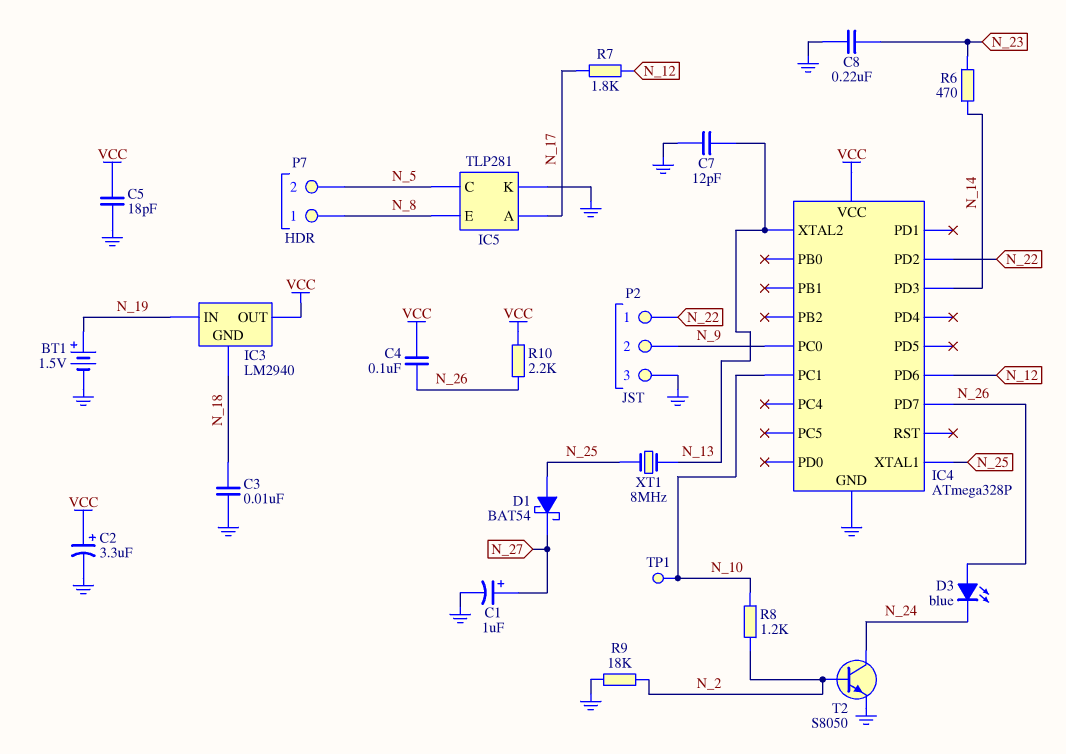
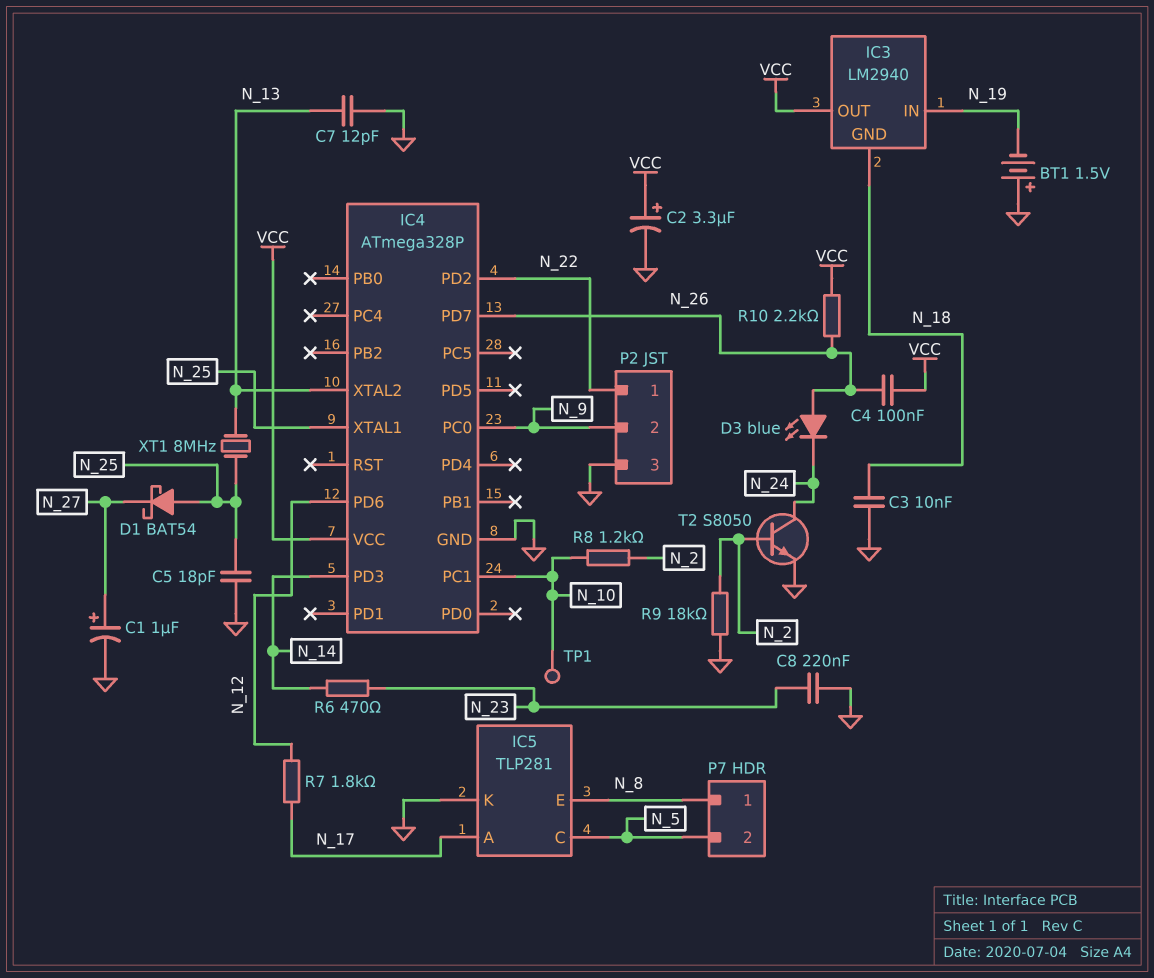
BT1: 1.5V (plus N_19, minus GND) -> 1.5V (plus GND, minus N_19)
C5: 18pF (GND, VCC) -> 18pF (GND, N_25)

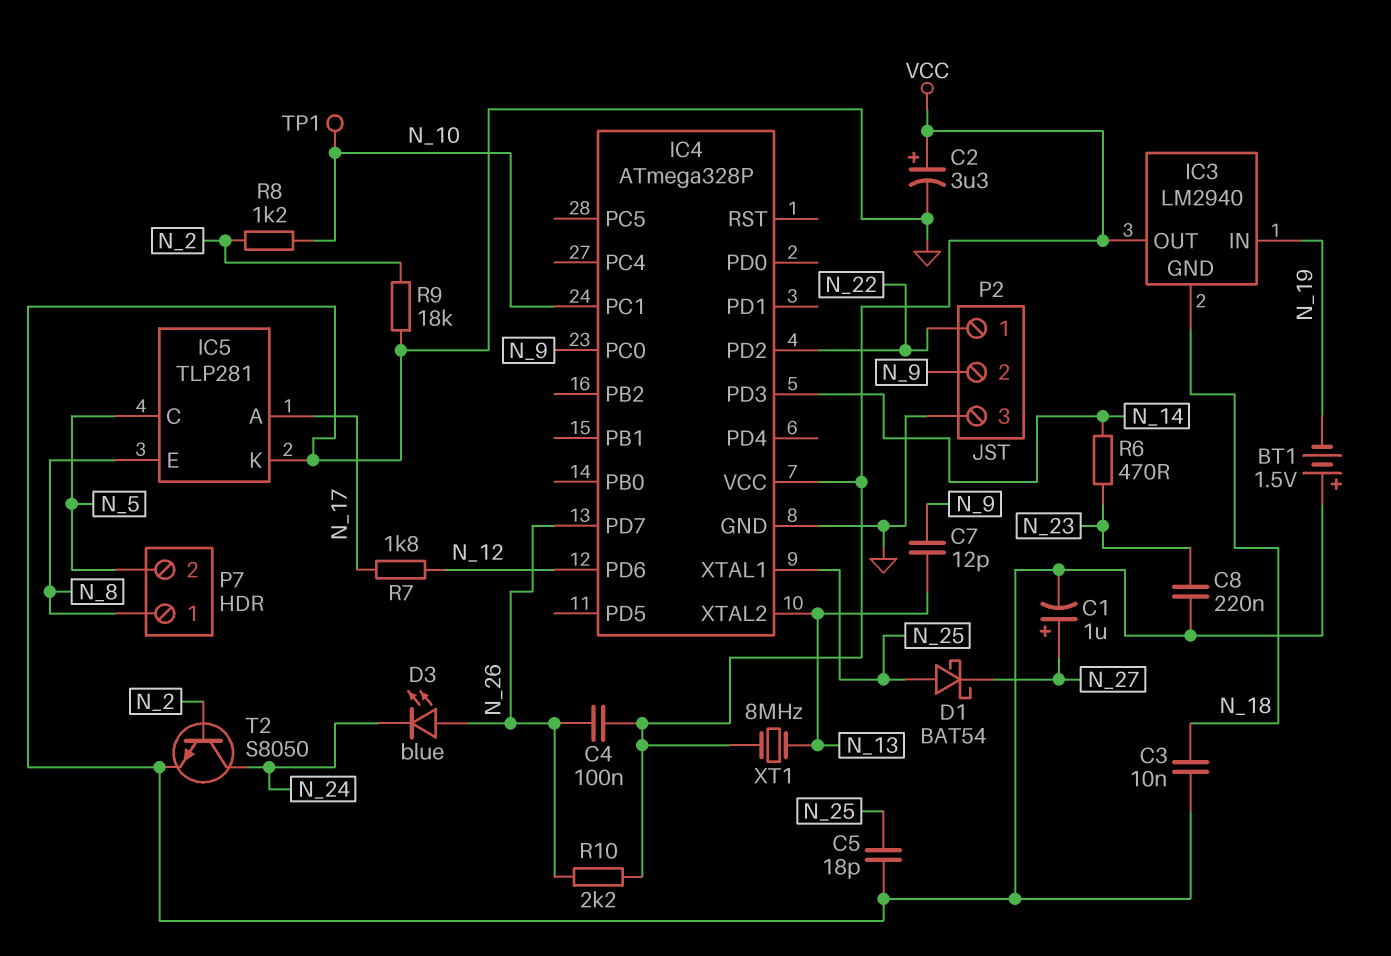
C7: 12pF (GND, N_13) -> 12pF (N_9, N_13)
XT1: 8MHz (N_13, N_25) -> 8MHz (N_13, VCC)

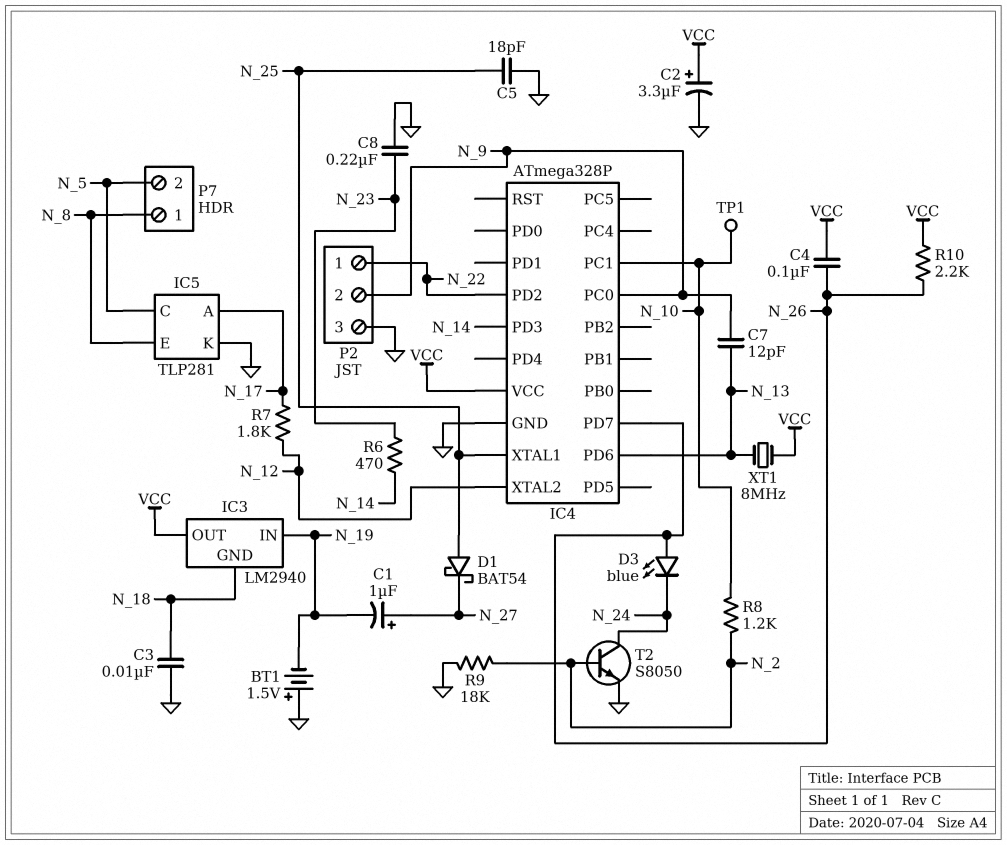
C1: 1uF (plus N_27, minus GND) -> 1uF (plus N_27, minus N_19)
IC4 pin PD6: N_12 -> N_13
IC4 pin XTAL2: N_13 -> N_12

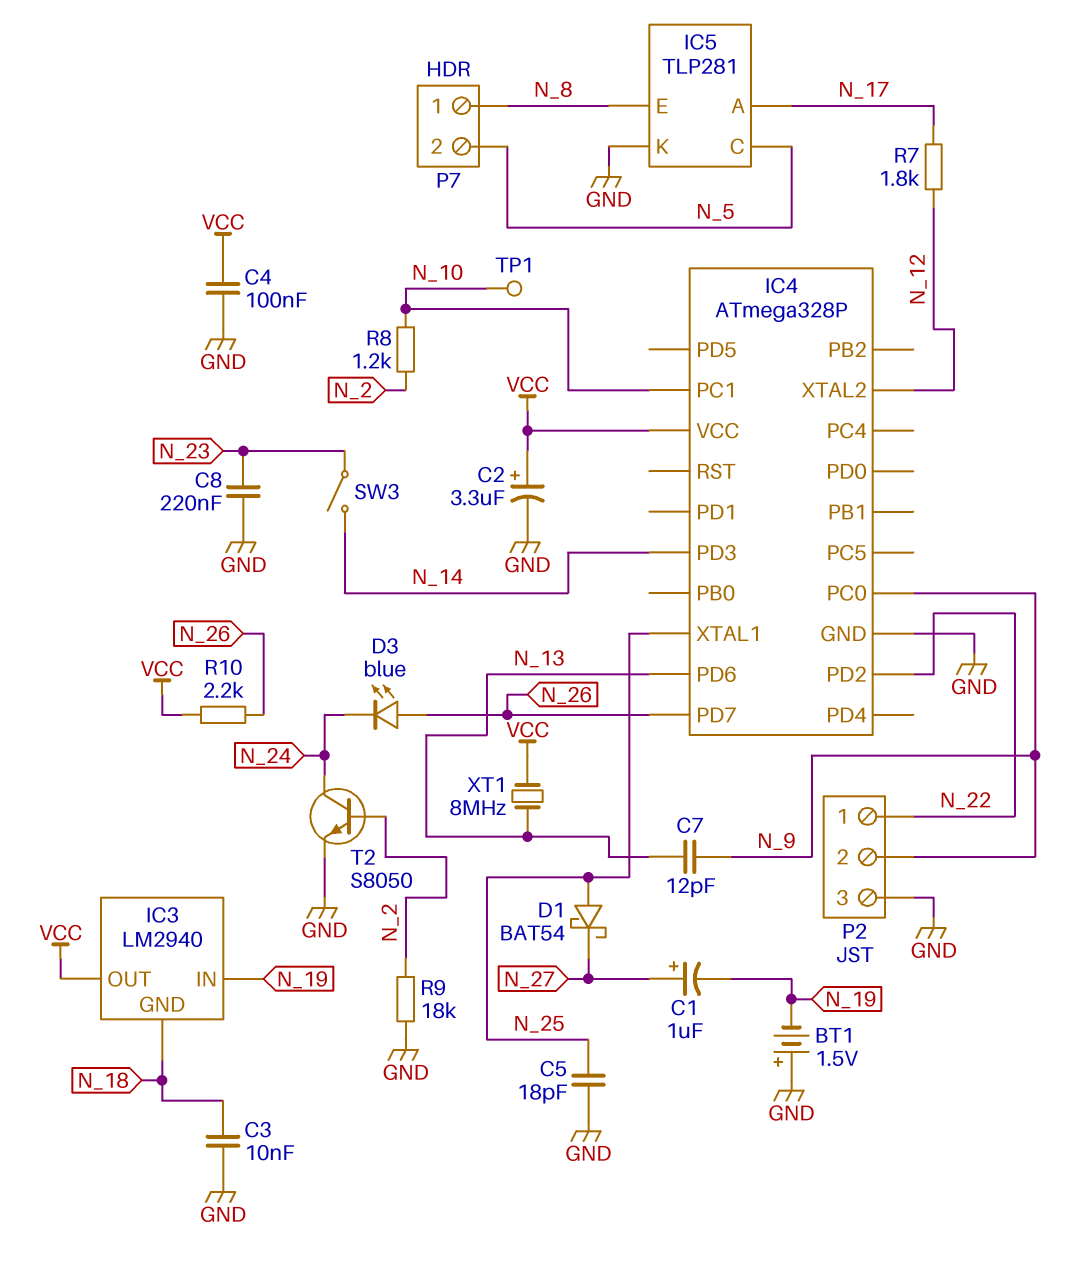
C4: 100nF (N_26, VCC) -> 100nF (GND, VCC)
R6: 470 (N_14, N_23) -> none
SW3: none -> switch (N_14, N_23)

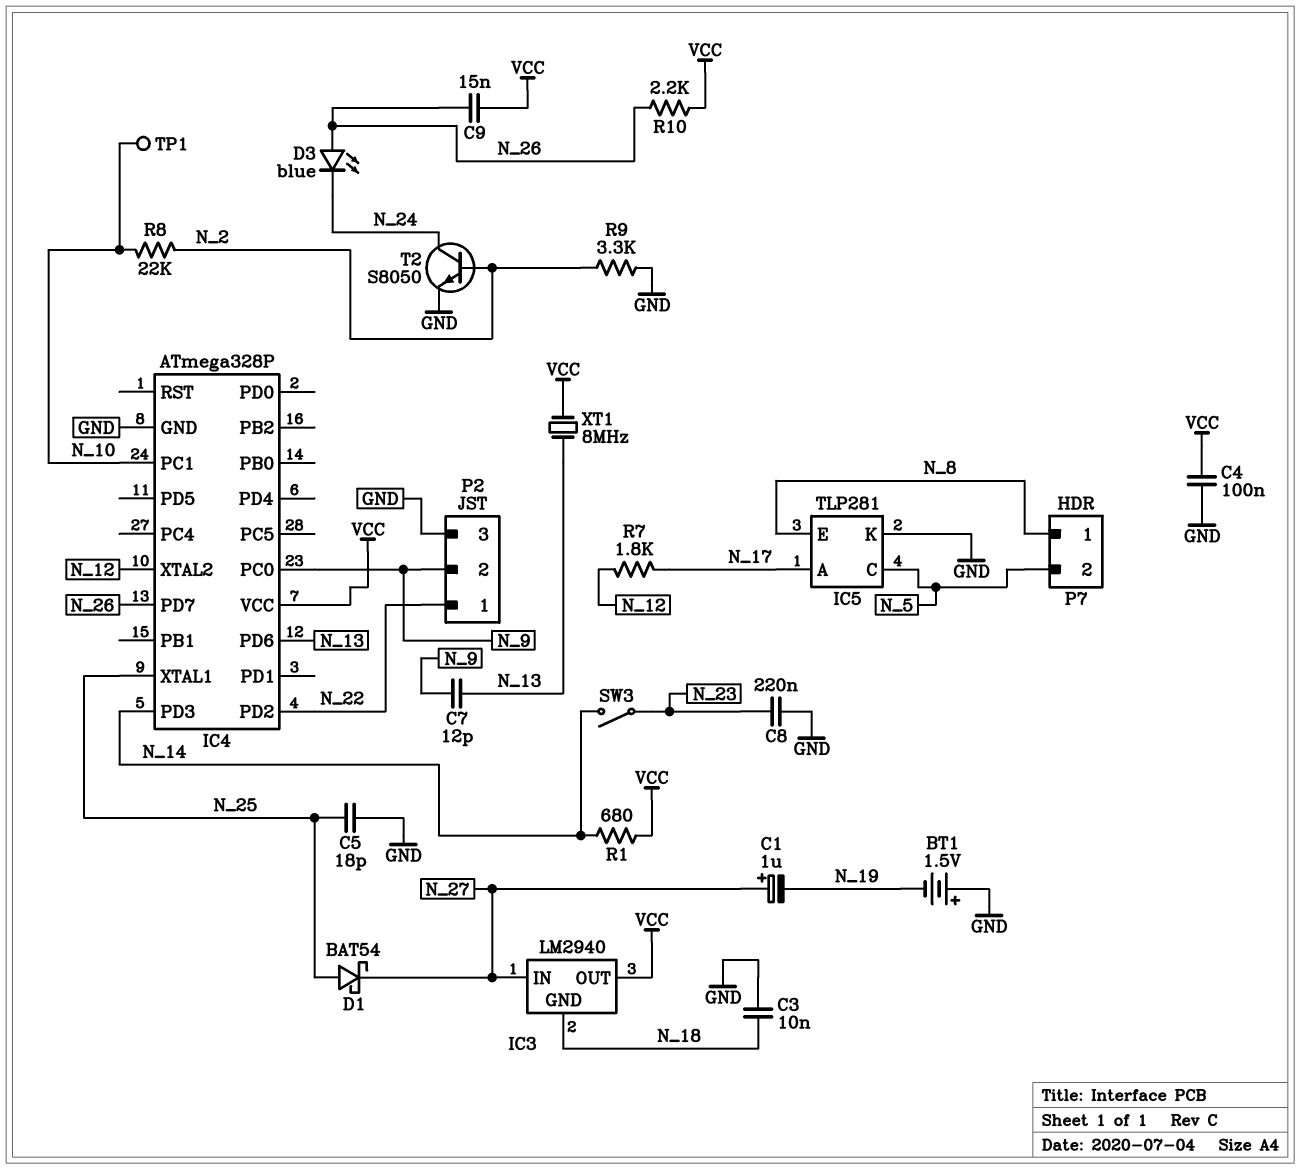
C2: 3.3uF (plus VCC, minus GND) -> none
C9: none -> 15nF (N_26, VCC)
IC3 pin IN: N_19 -> N_27
R1: none -> 680 (N_14, VCC)
R8: 1.2k (N_2, N_10) -> 22k (N_2, N_10)
R9: 18k (GND, N_2) -> 3.3k (GND, N_2)

